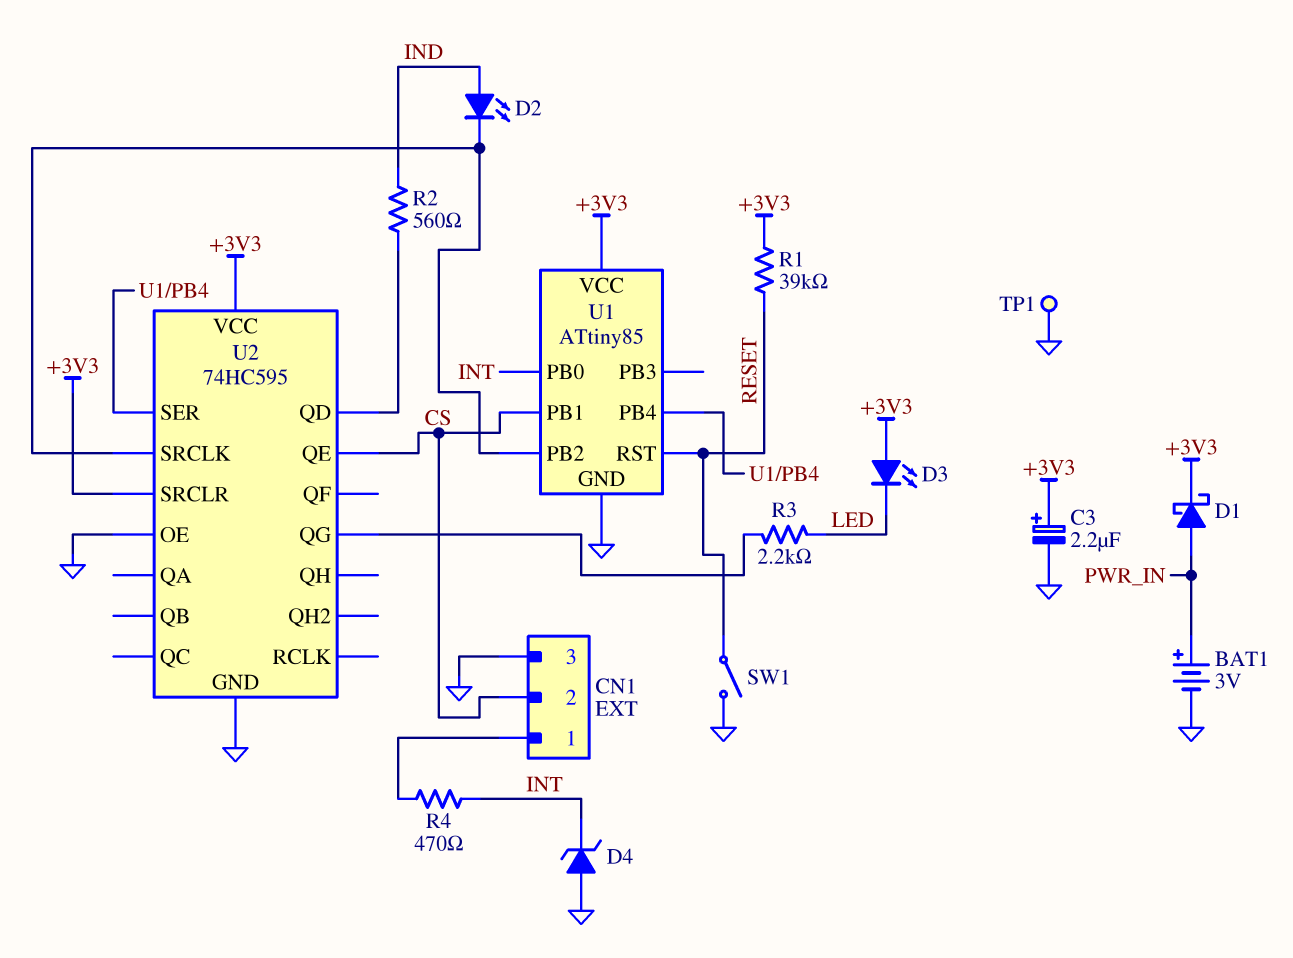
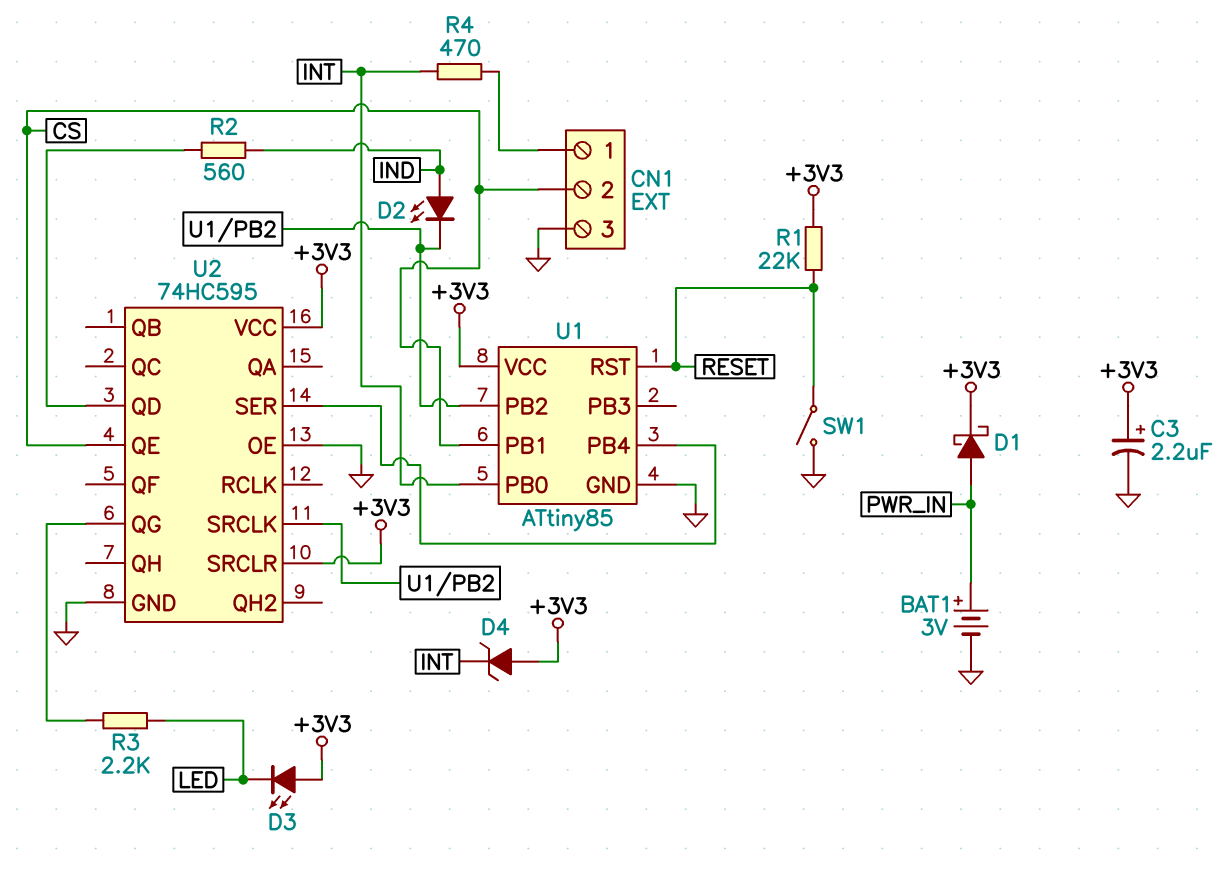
D4: zener (A GND, K INT) -> zener (A +3V3, K INT)
R1: 39k (+3V3, RESET) -> 22k (+3V3, RESET)
TP1: test point (GND) -> none

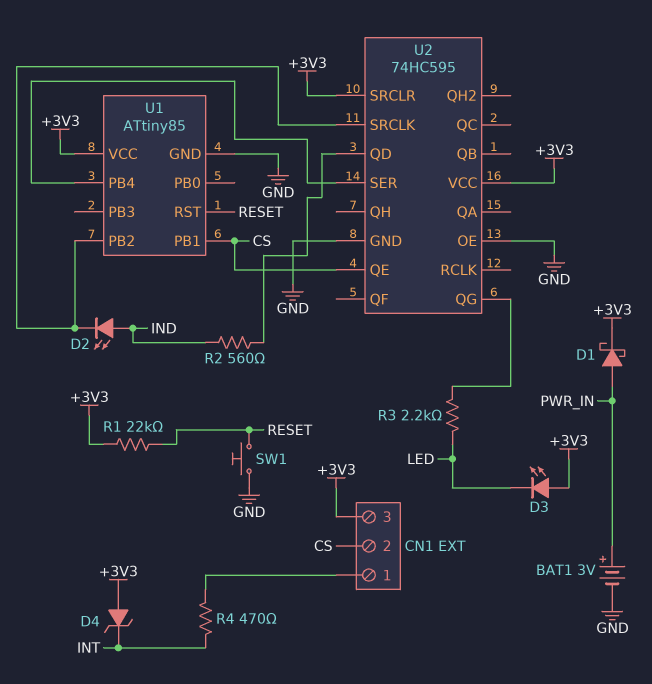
C3: 2.2uF (plus +3V3, minus GND) -> none
CN1 pin 3: GND -> +3V3
SW1: switch (GND, RESET) -> button (GND, RESET)
U1 pin PB0: INT -> none

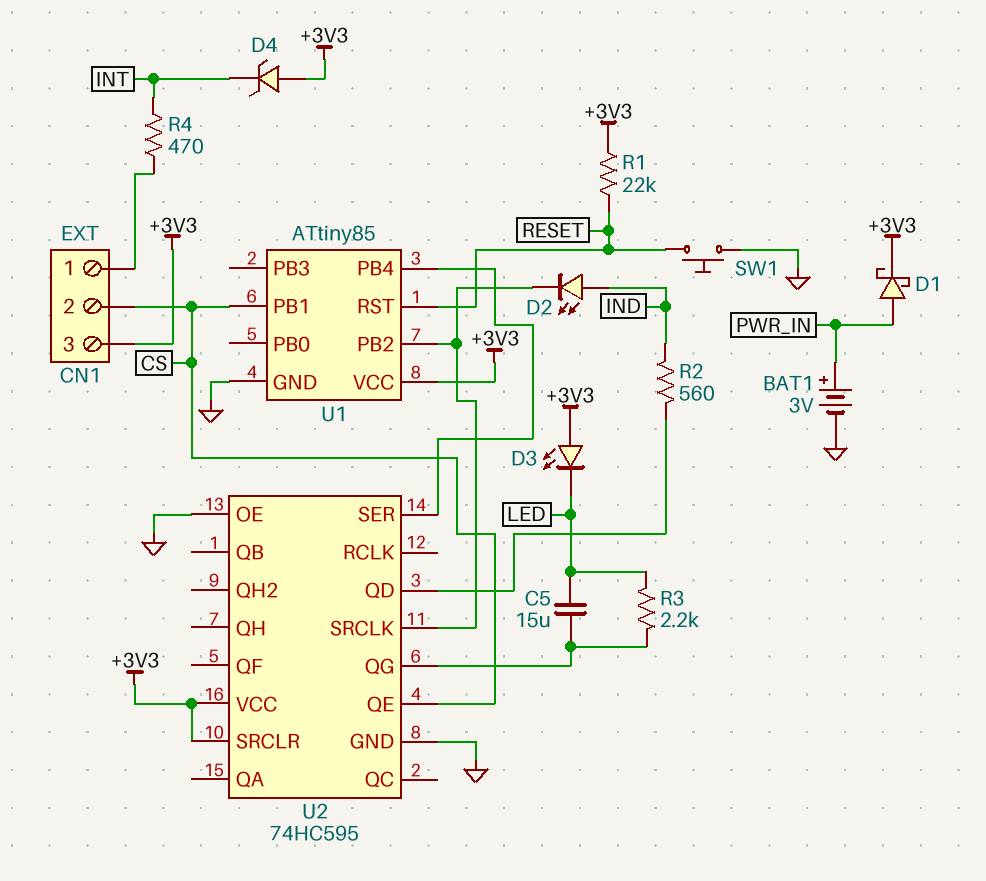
C5: none -> 15uF (LED, U2/QG)

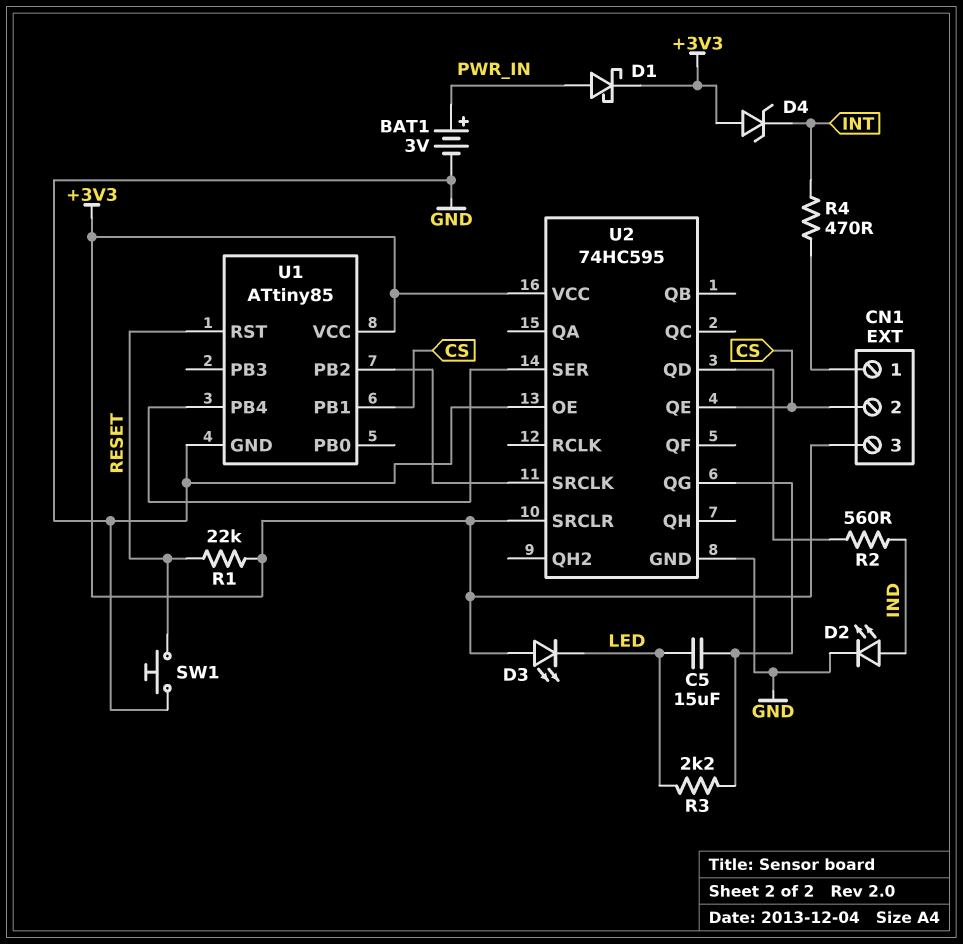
D2: LED (A IND, K U1/PB2) -> LED (A IND, K GND)

